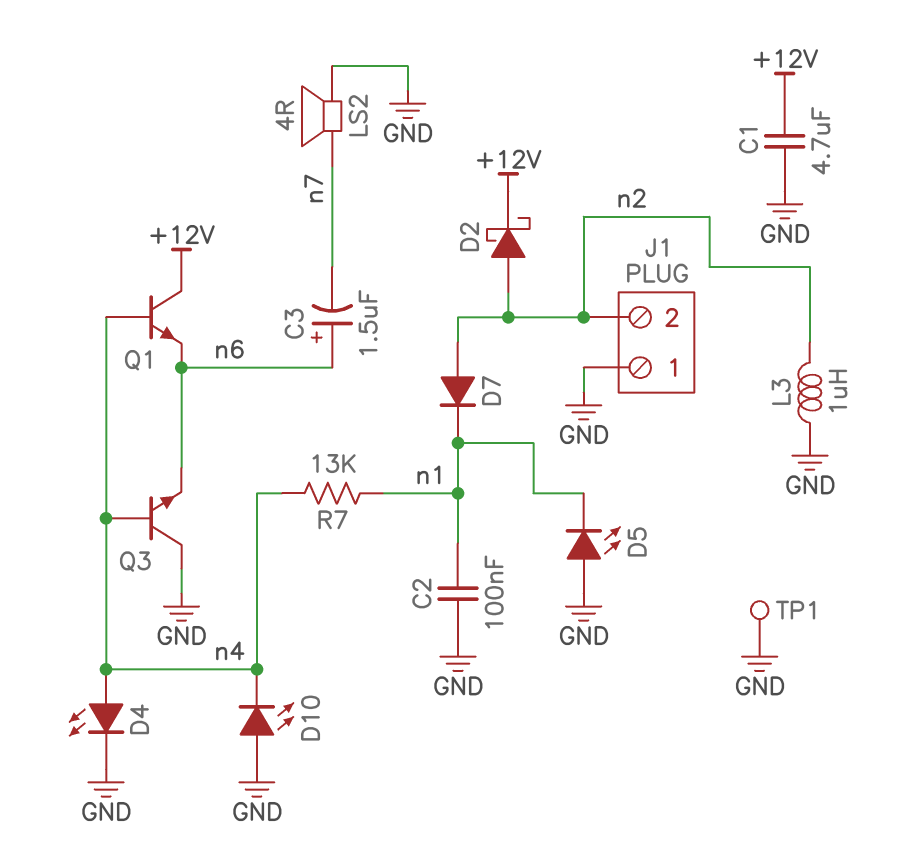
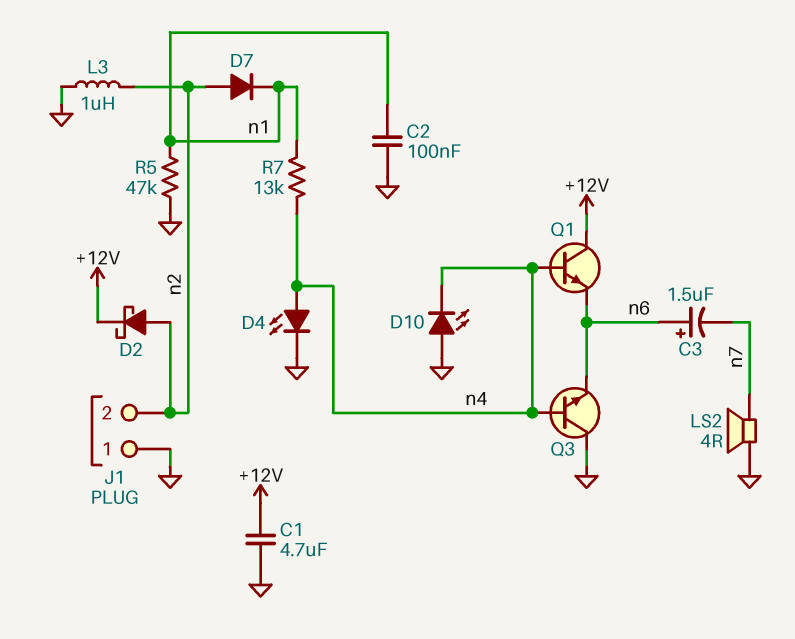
D5: LED (A GND, K n1) -> none
R5: none -> 47k (GND, n1)
TP1: test point (GND) -> none

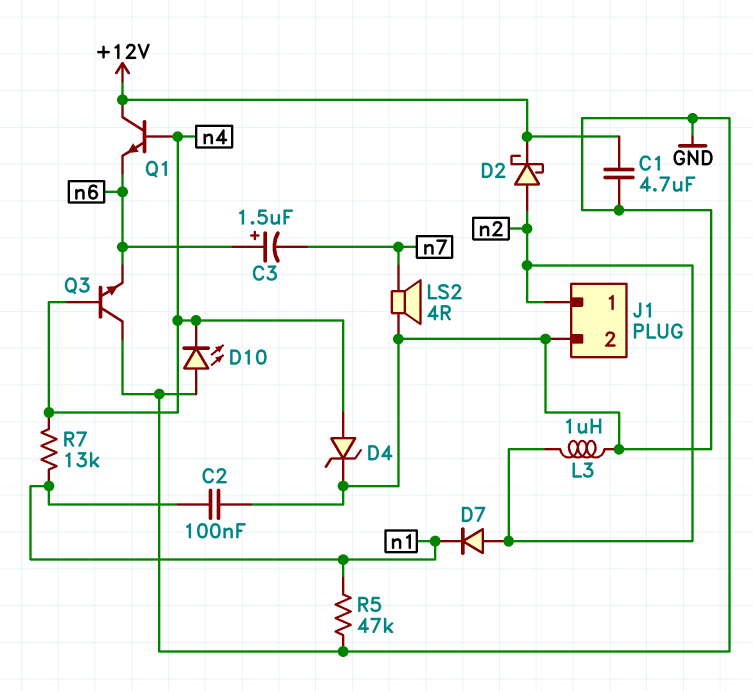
D4: LED (A n4, K GND) -> zener (A n4, K GND)
J1 pin 1: GND -> n2
J1 pin 2: n2 -> GND

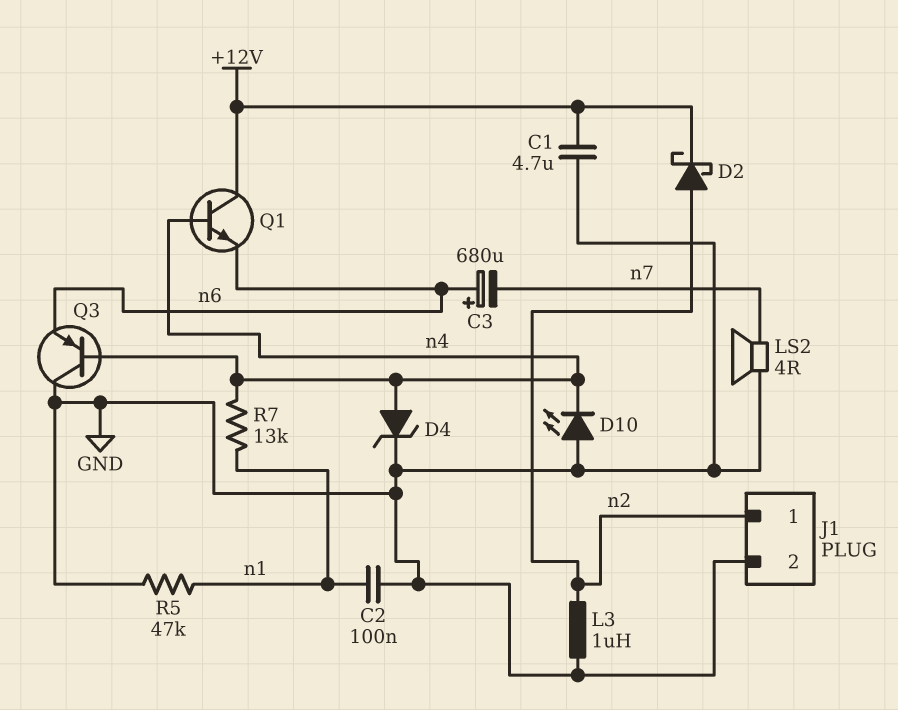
C3: 1.5uF (plus n6, minus n7) -> 680uF (plus n6, minus n7)
D7: diode (A n2, K n1) -> none
Q3: NPN (B n4, C GND, E n6) -> PNP (B n4, C GND, E n6)

